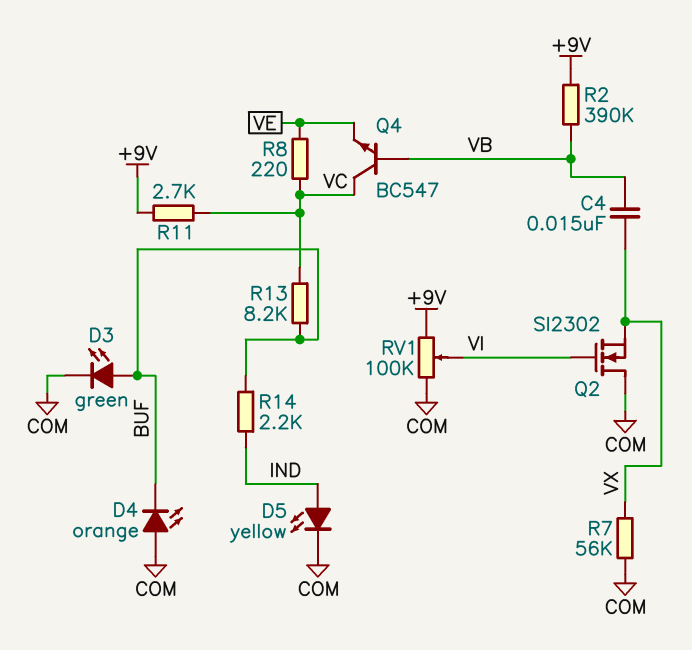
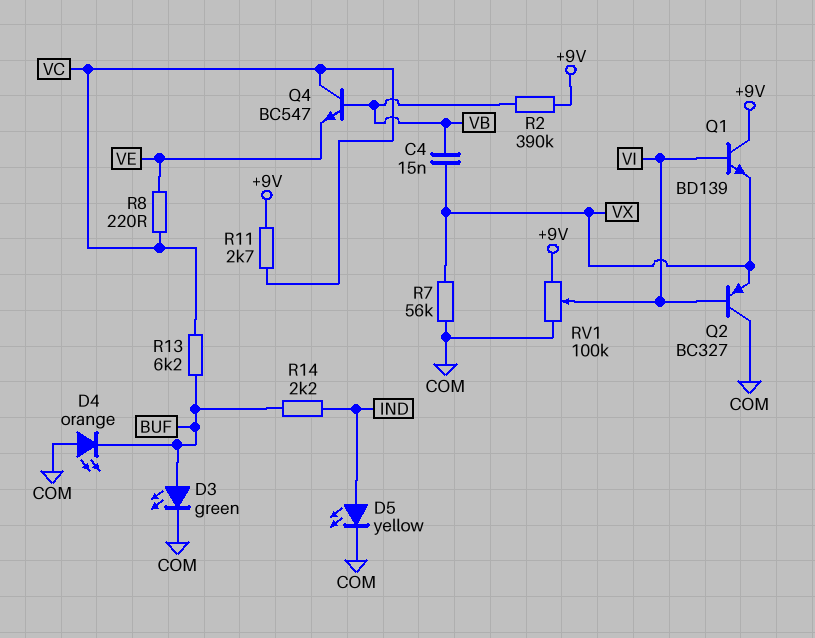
Q1: none -> NPN BD139 (B VI, C +9V, E VX)
Q2: NMOS SI2302 (G VI, D COM, S VX) -> PNP BC327 (B VI, C COM, E VX)
R13: 8.2k (BUF, VC) -> 6.2k (BUF, VC)

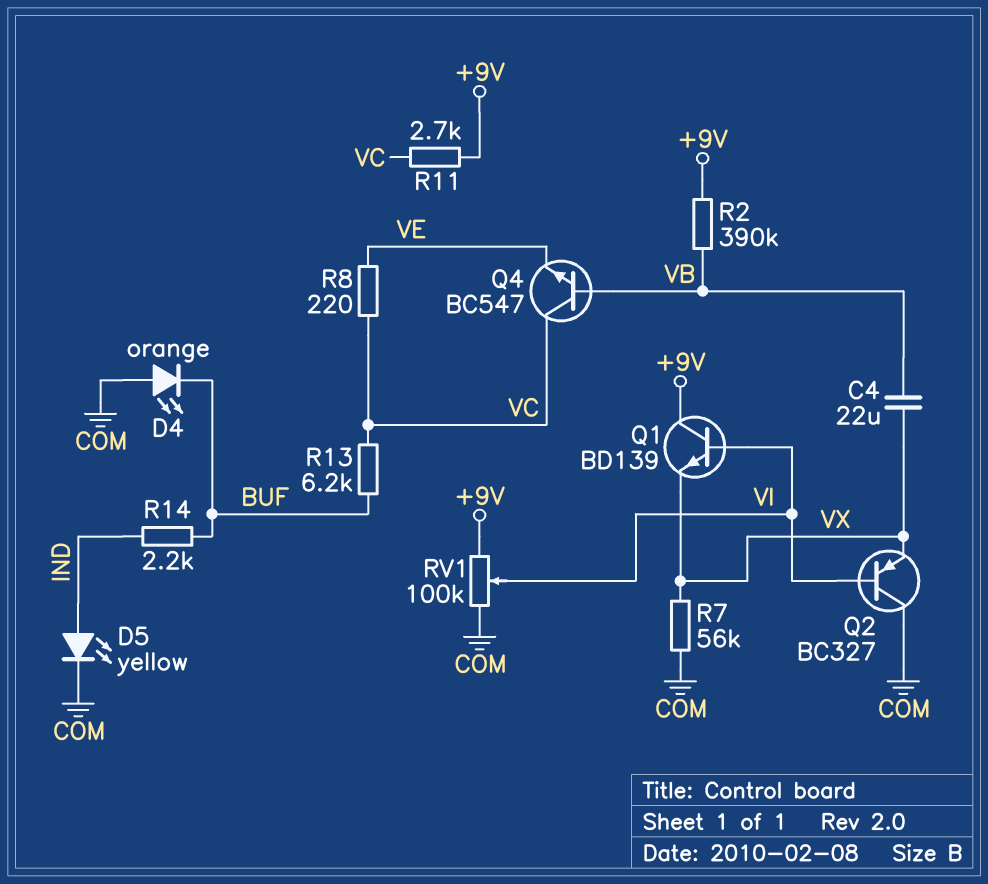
C4: 15nF (VB, VX) -> 22uF (VB, VX)
D3: LED green (A BUF, K COM) -> none

